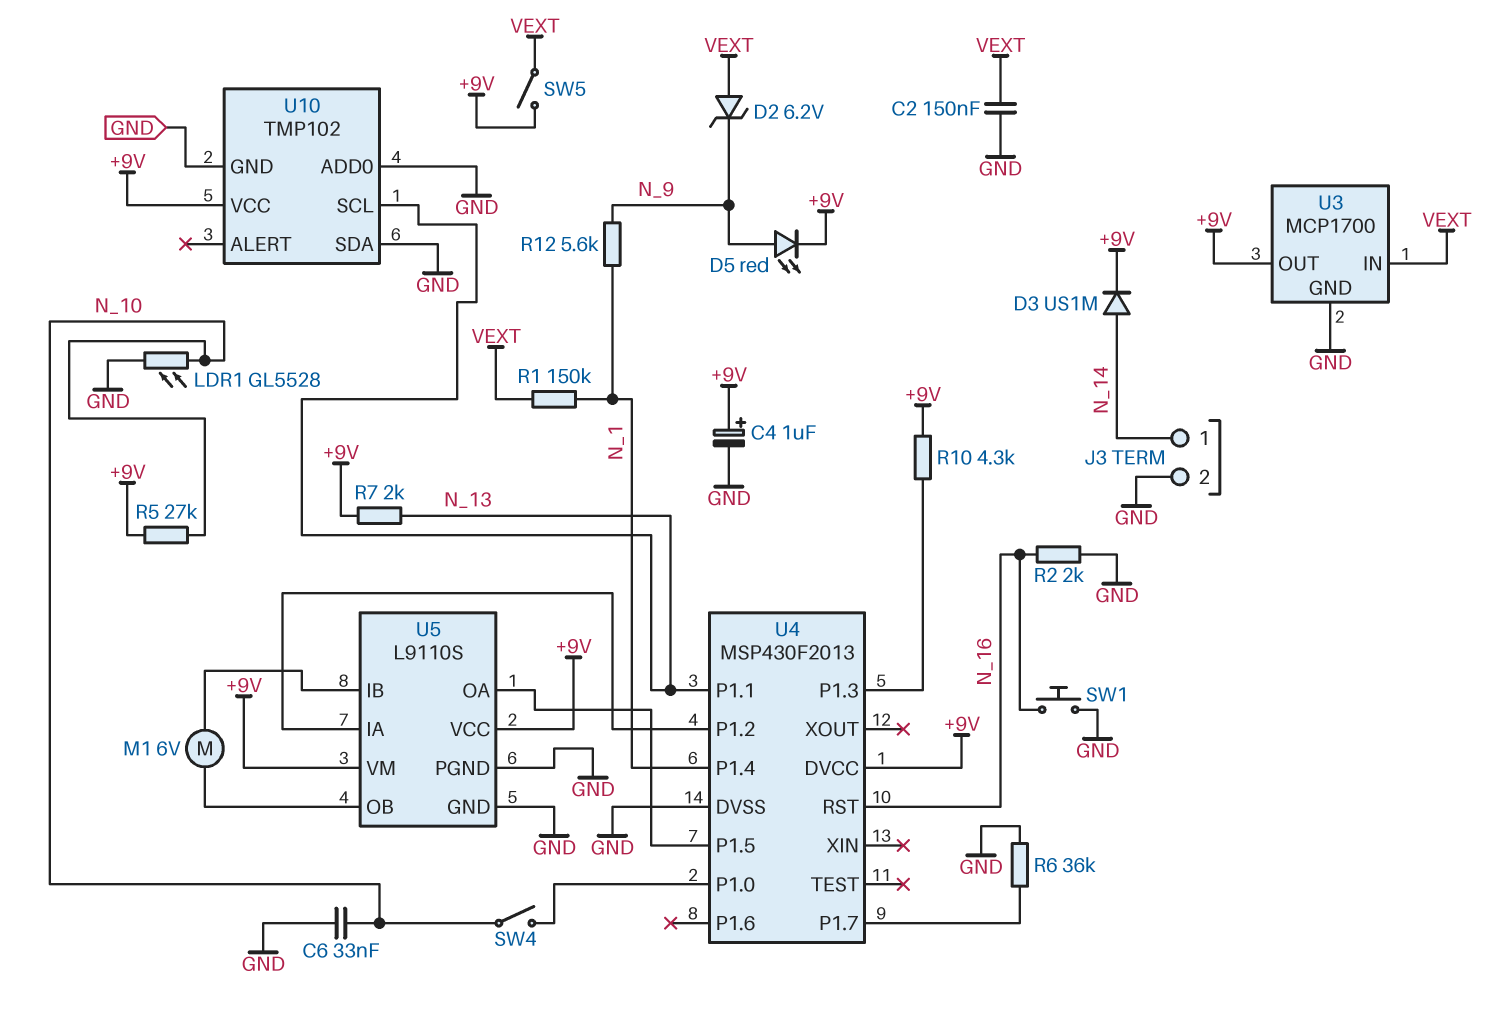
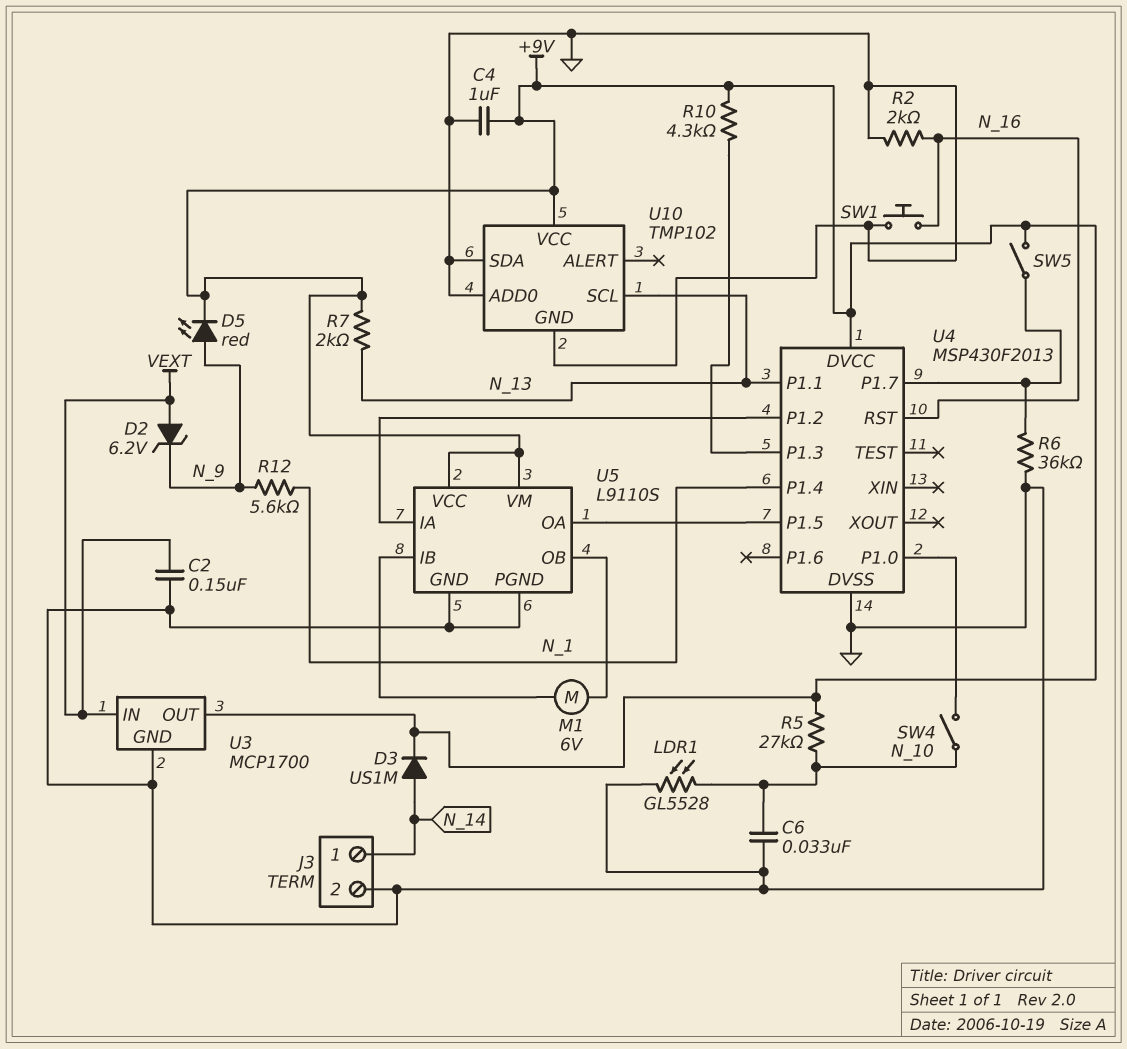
C4: 1uF (plus +9V, minus GND) -> 1uF (+9V, GND)
R1: 150k (N_1, VEXT) -> none
SW5: switch (+9V, VEXT) -> switch (+9V, U4/P1.7)

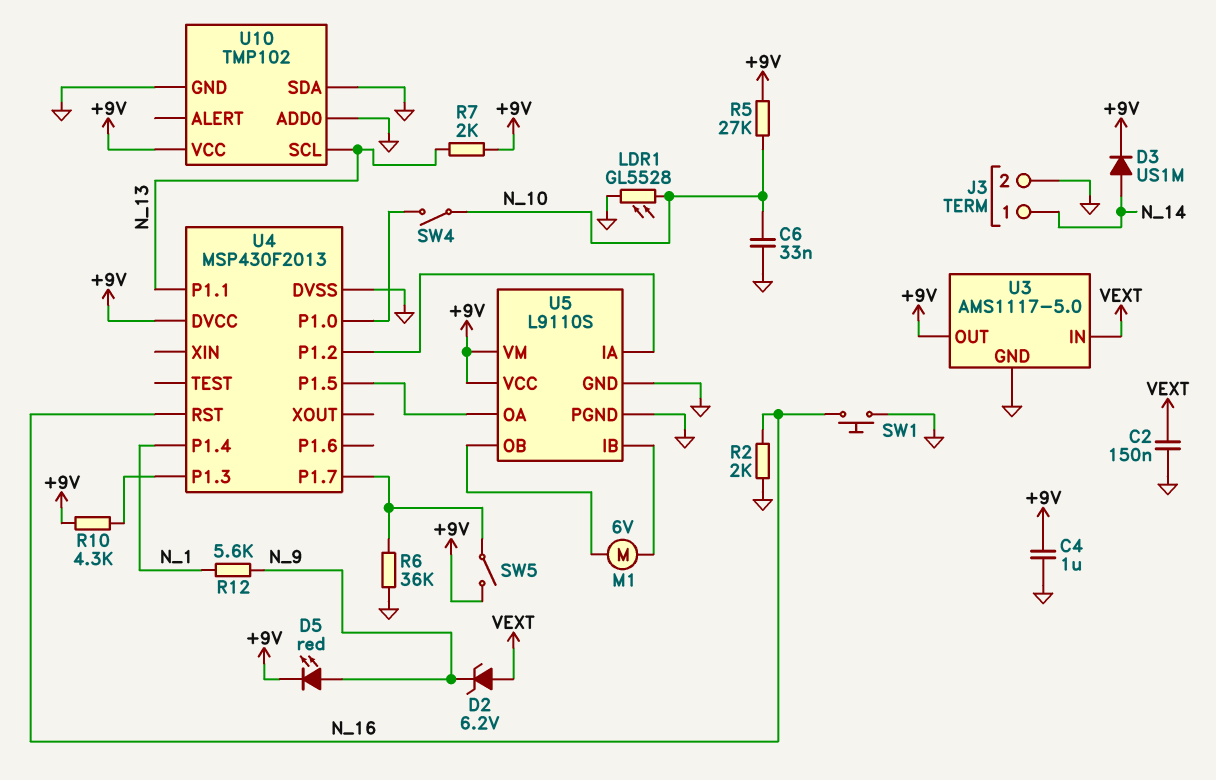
U3: MCP1700 -> AMS1117-5.0

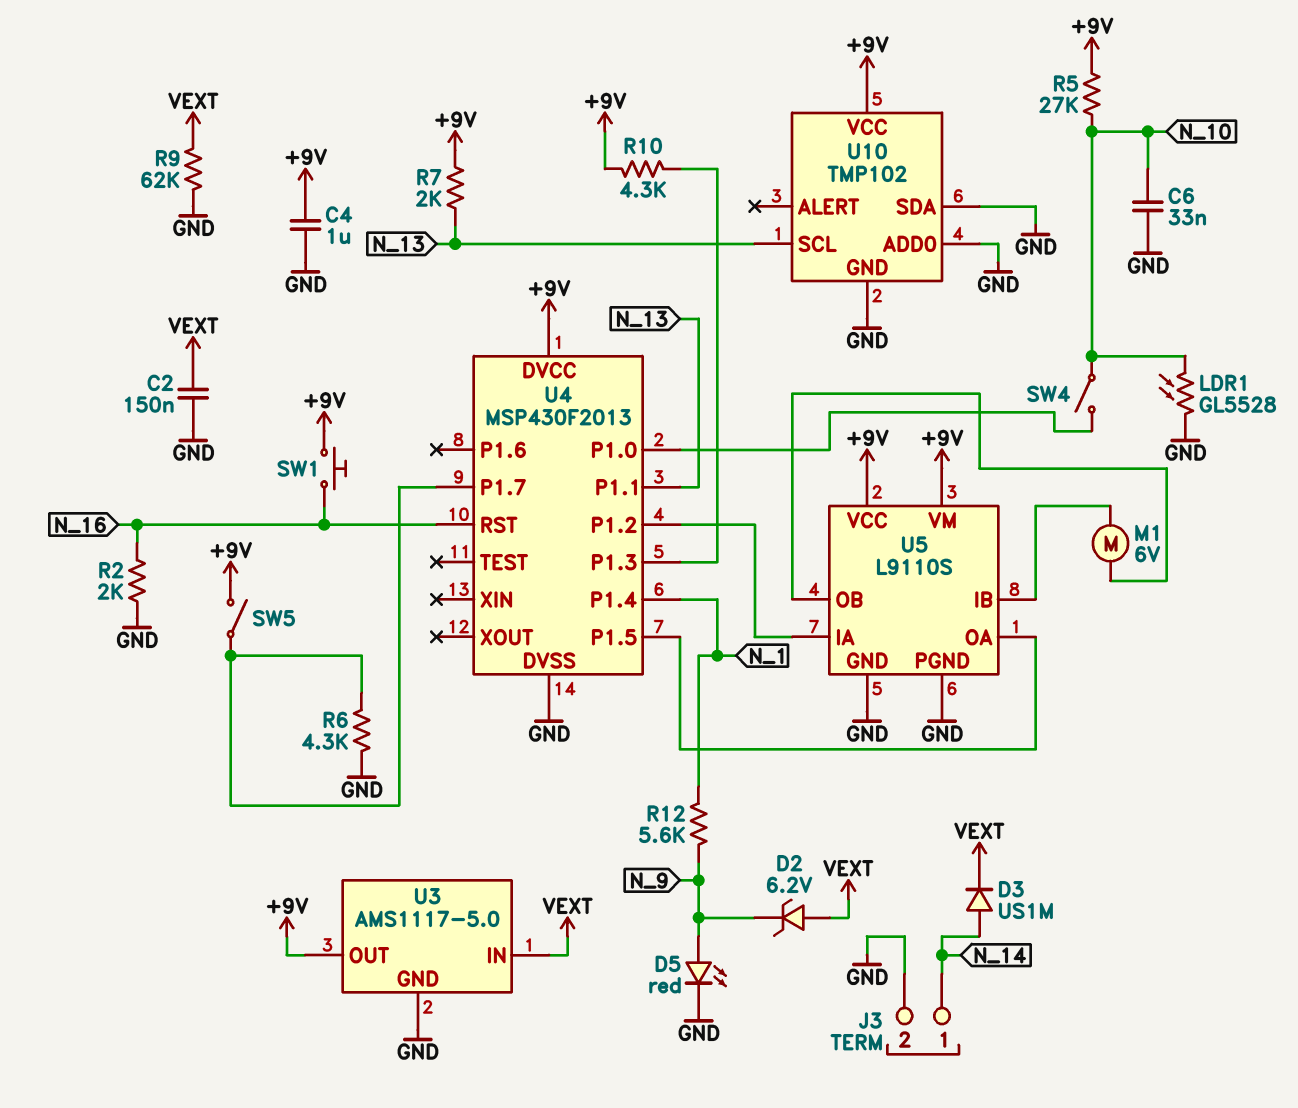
D3: diode US1M (A N_14, K +9V) -> diode US1M (A N_14, K VEXT)
D5: LED red (A N_9, K +9V) -> LED red (A N_9, K GND)
R6: 36k (GND, U4/P1.7) -> 4.3k (GND, U4/P1.7)
R9: none -> 62k (GND, VEXT)
SW1: button (GND, N_16) -> button (+9V, N_16)

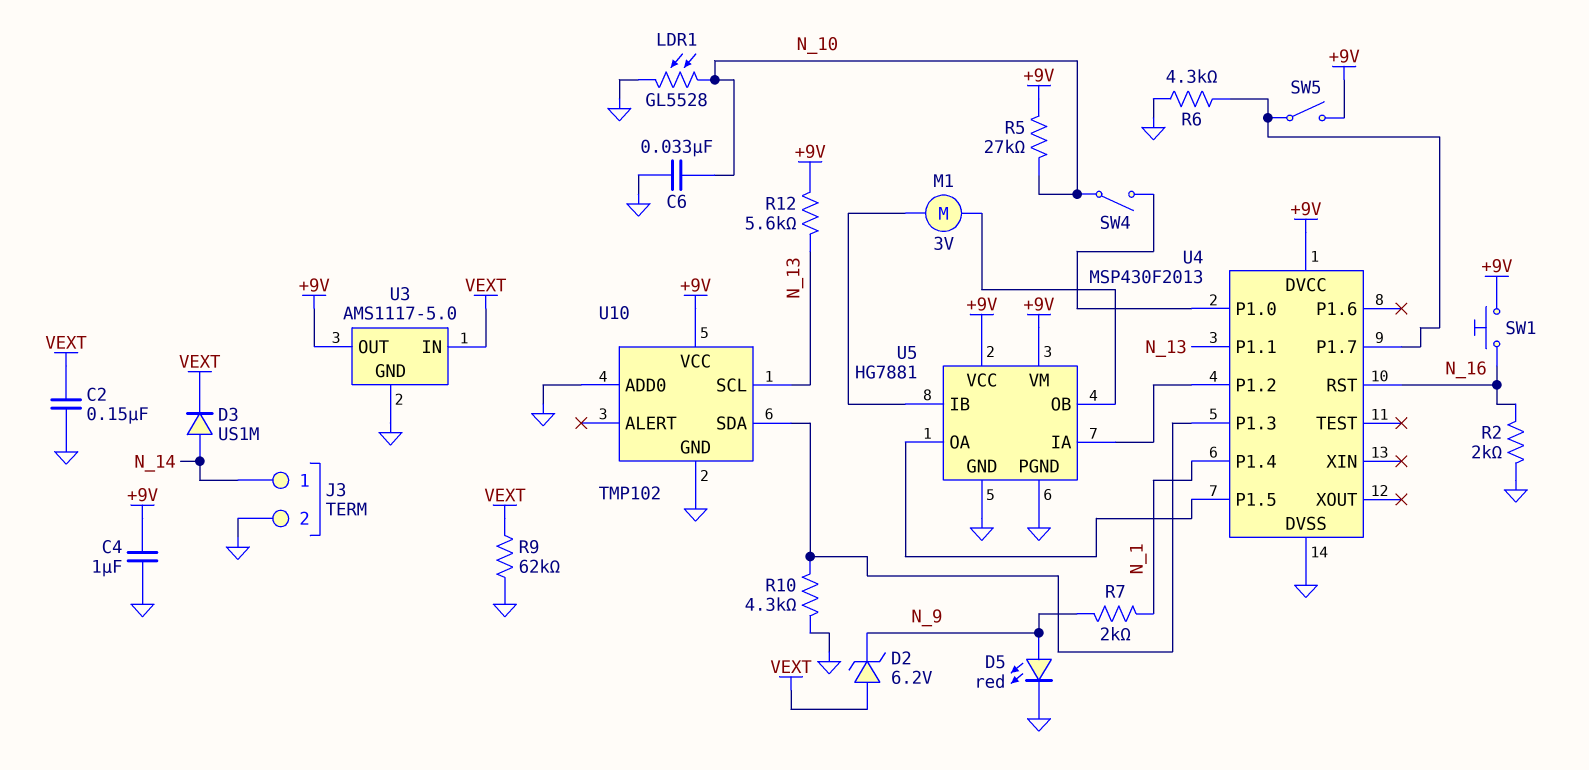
M1: motor 6V (U5/IB, U5/OB) -> motor 3V (U5/IB, U5/OB)
R7: 2k (+9V, N_13) -> 2k (N_1, N_9)
R10: 4.3k (+9V, U4/P1.3) -> 4.3k (GND, U4/P1.3)
R12: 5.6k (N_1, N_9) -> 5.6k (+9V, N_13)
U5: L9110S -> HG7881
U10 pin SDA: GND -> U4/P1.3

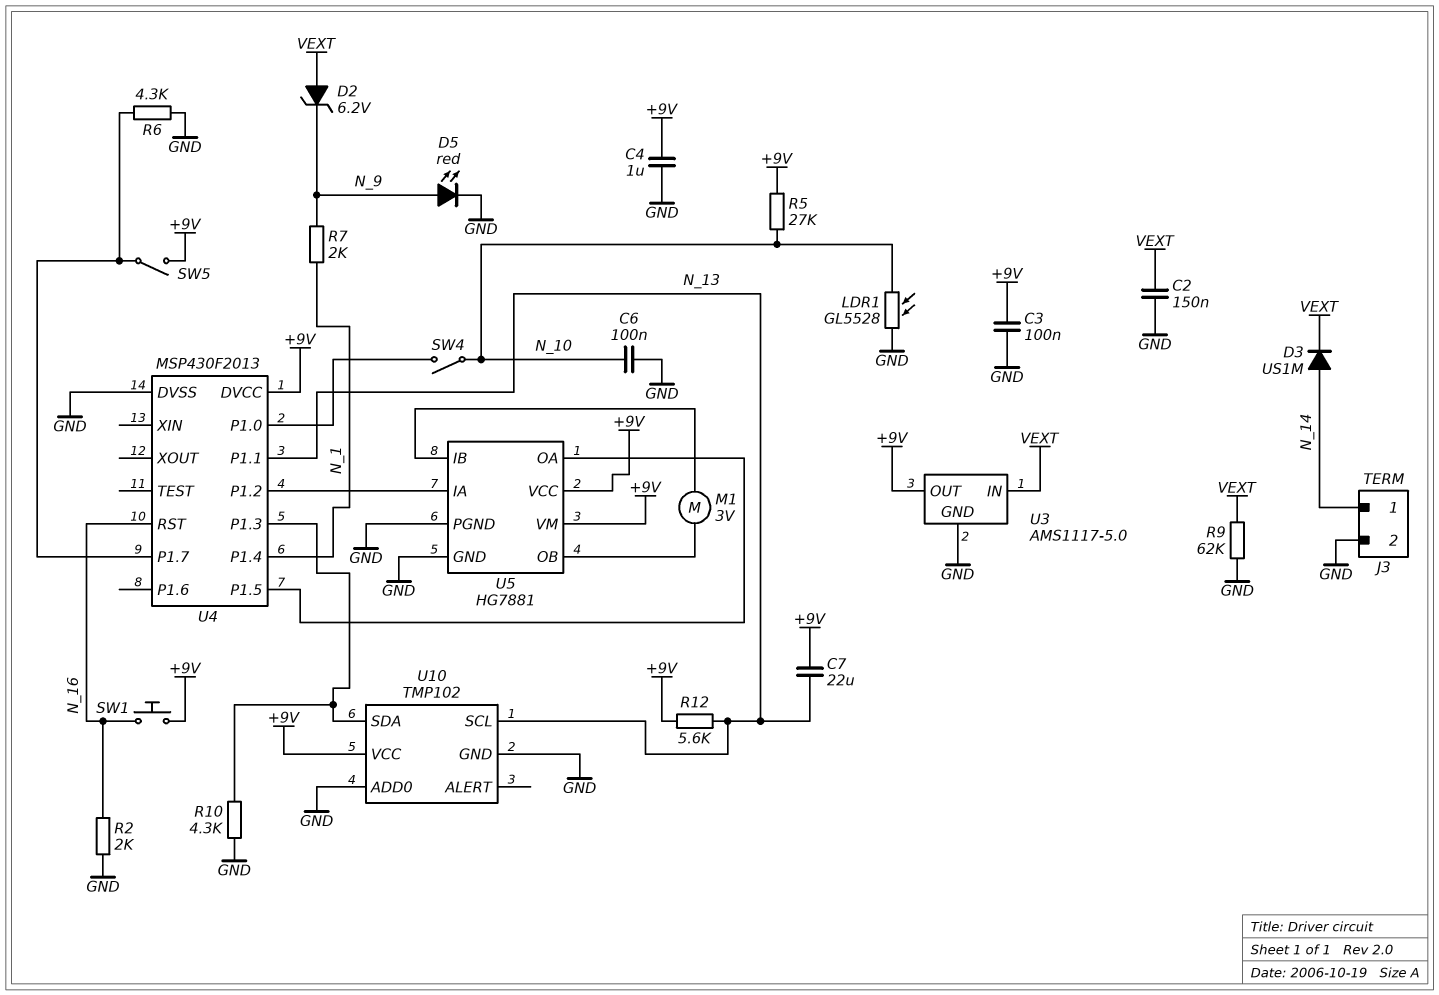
C3: none -> 100nF (+9V, GND)
C6: 33nF (GND, N_10) -> 100nF (GND, N_10)
C7: none -> 22uF (+9V, N_13)

